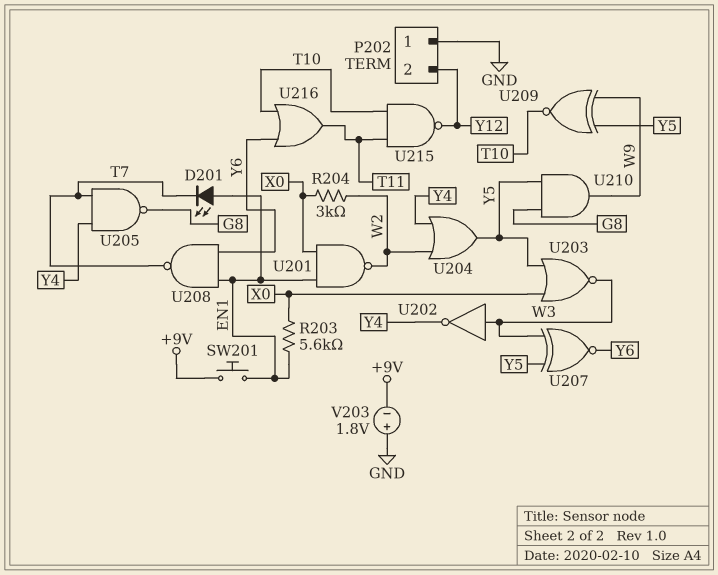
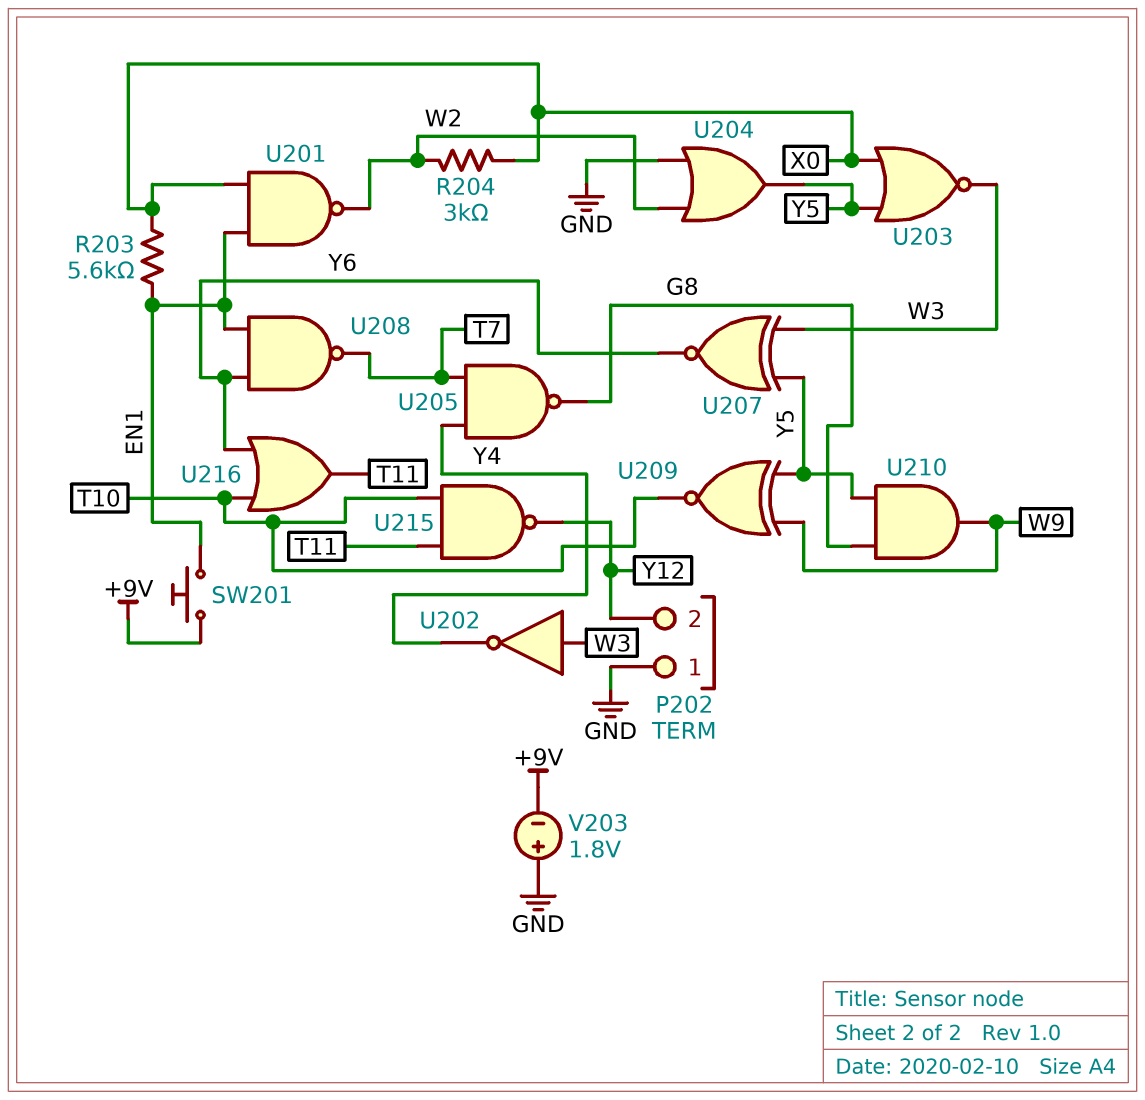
D201: LED (A EN1, K T7) -> none
U204: OR (in W2, in Y4, out Y5) -> OR (in GND, in W2, out Y5)

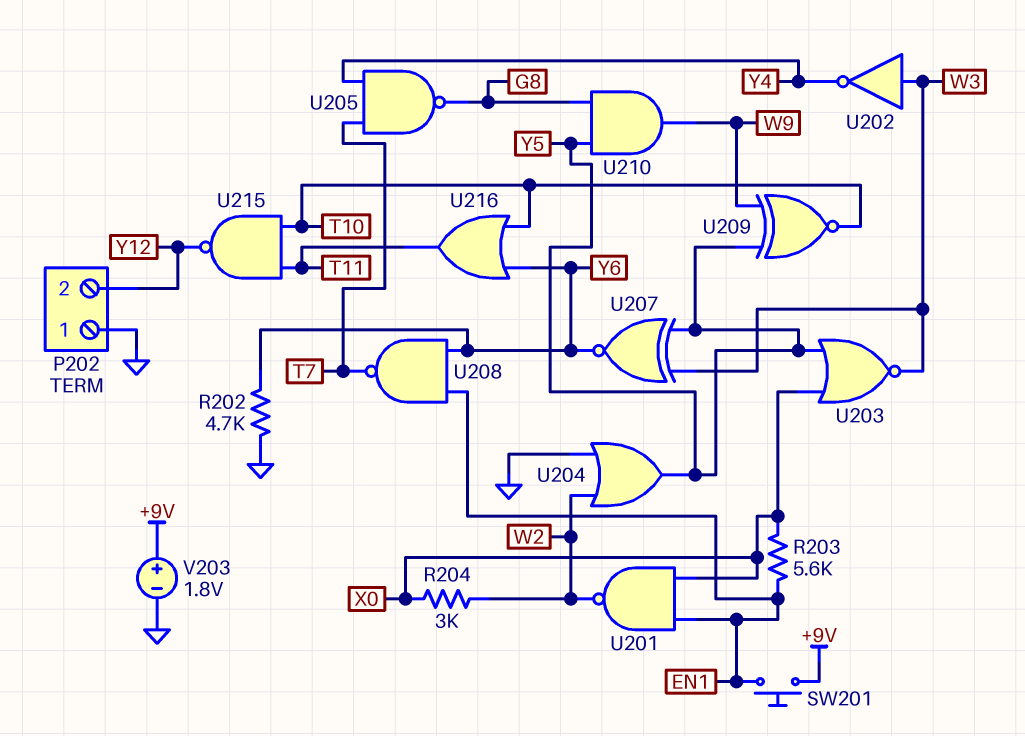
R202: none -> 4.7k (GND, Y6)
V203: 1.8V (plus GND, minus +9V) -> 1.8V (plus +9V, minus GND)

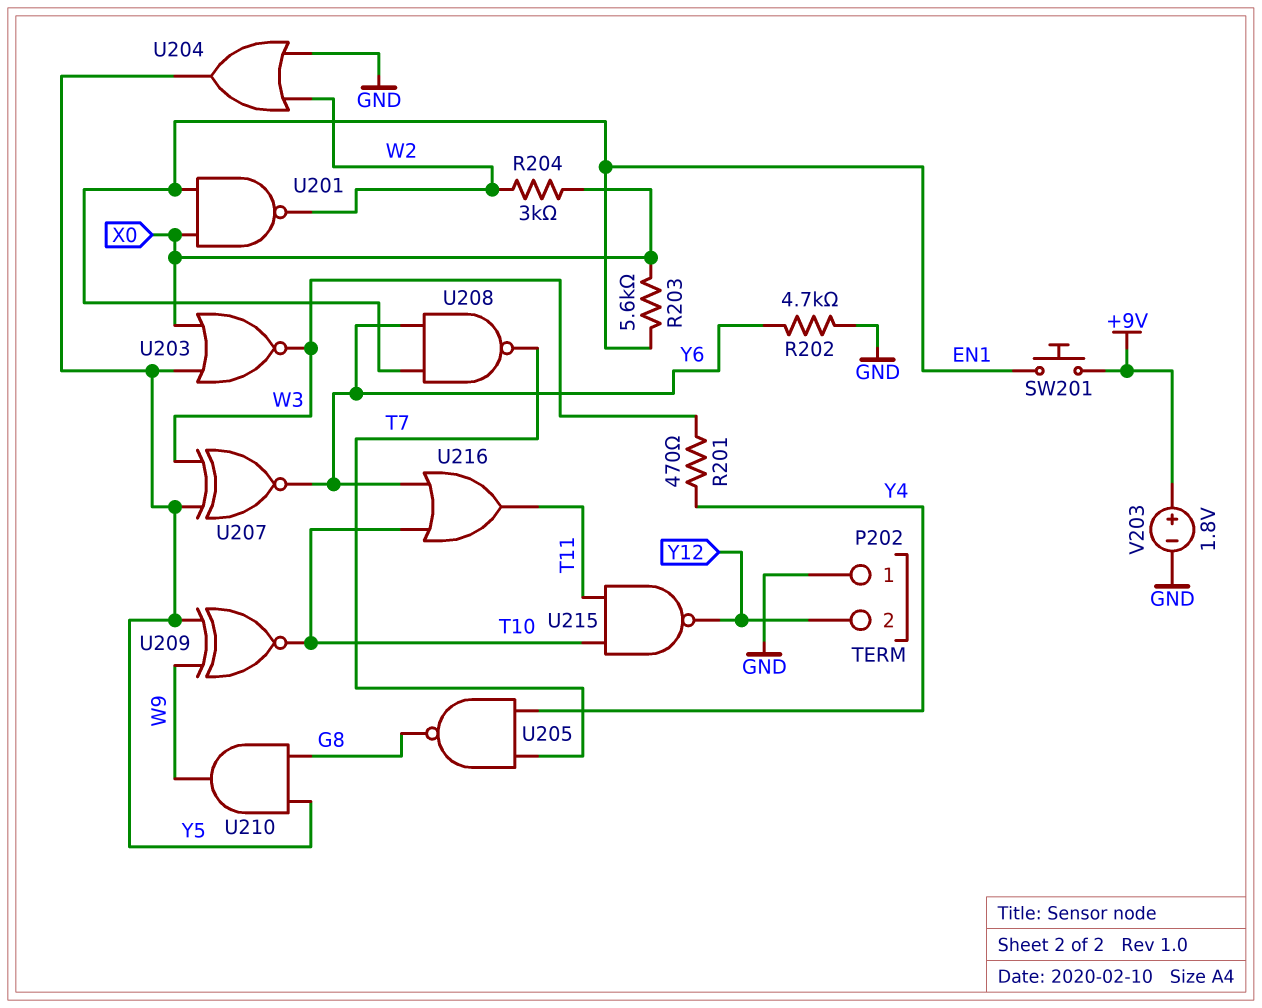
R201: none -> 470 (W3, Y4)
U202: NOT (in W3, out Y4) -> none

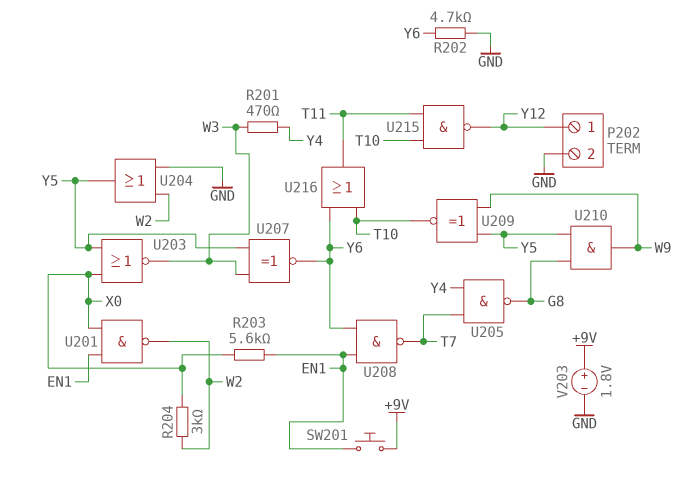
P202 pin 1: GND -> Y12
P202 pin 2: Y12 -> GND

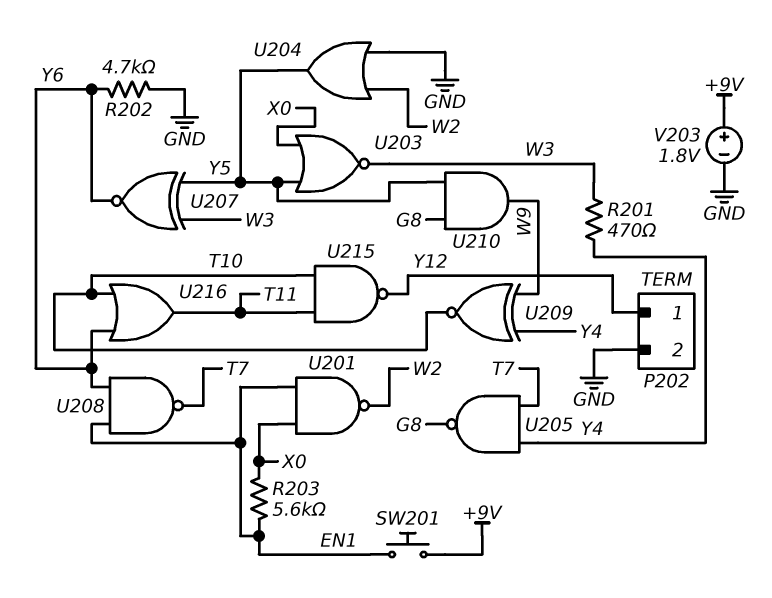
R204: 3k (W2, X0) -> none
U209: XNOR (in W9, in Y5, out T10) -> XNOR (in W9, in Y4, out T10)

